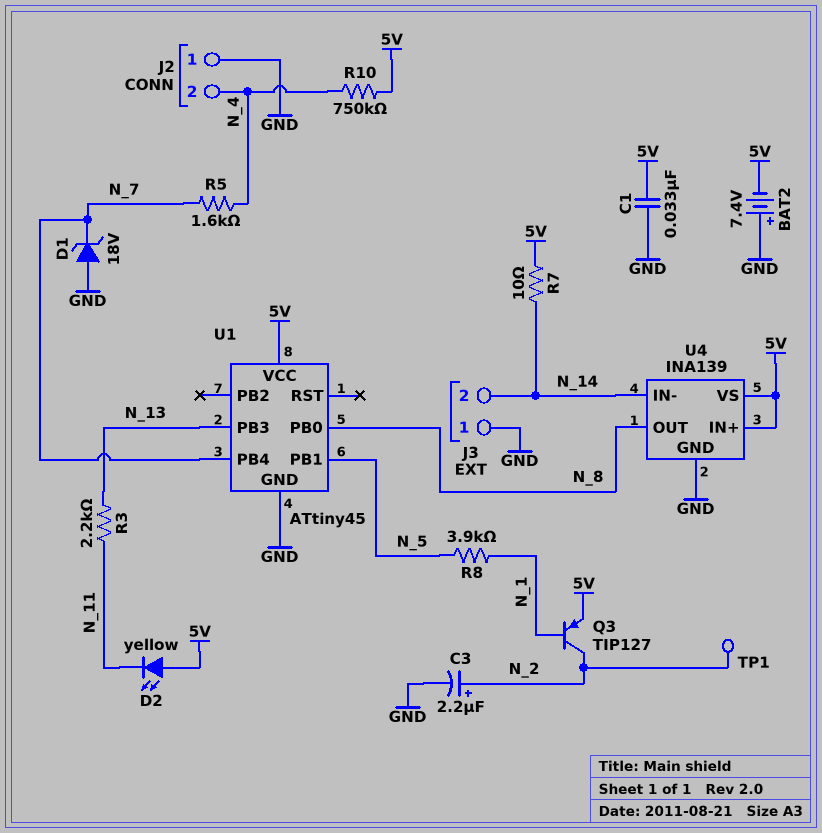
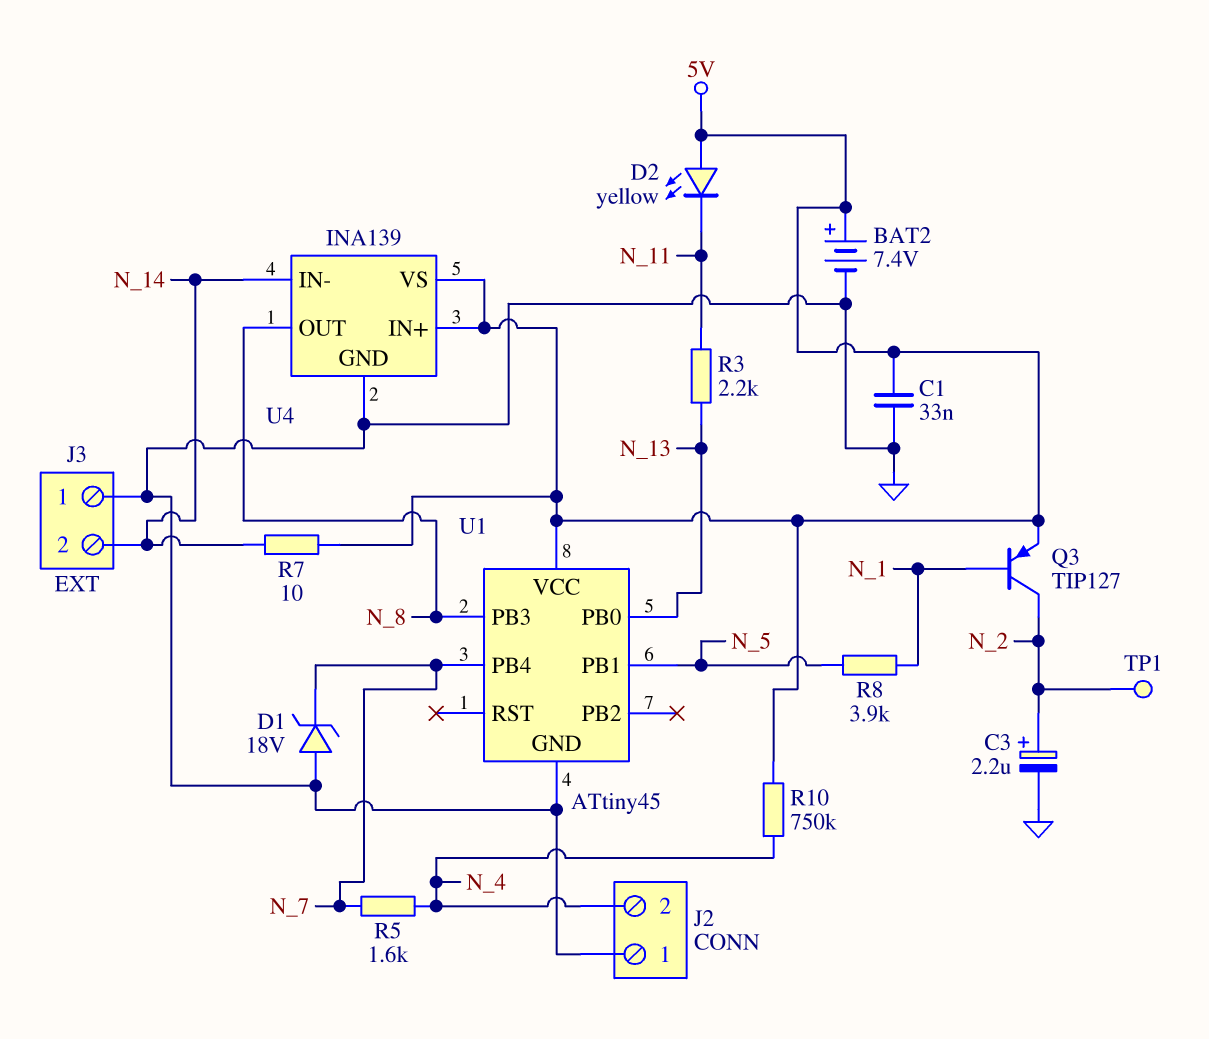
BAT2: 7.4V (plus GND, minus 5V) -> 7.4V (plus 5V, minus GND)
U1 pin PB0: N_8 -> N_13
U1 pin PB3: N_13 -> N_8

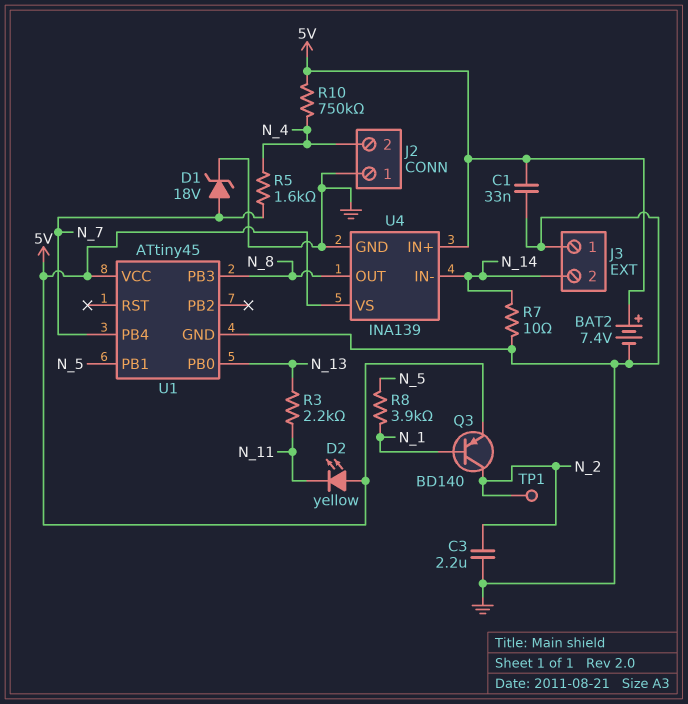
C3: 2.2uF (plus N_2, minus GND) -> 2.2uF (GND, N_2)
D1: zener 18V (A GND, K N_7) -> zener 18V (A N_7, K GND)
Q3: PNP TIP127 (B N_1, C N_2, E 5V) -> PNP BD140 (B N_1, C N_2, E 5V)
R7: 10 (5V, N_14) -> 10 (GND, N_14)

